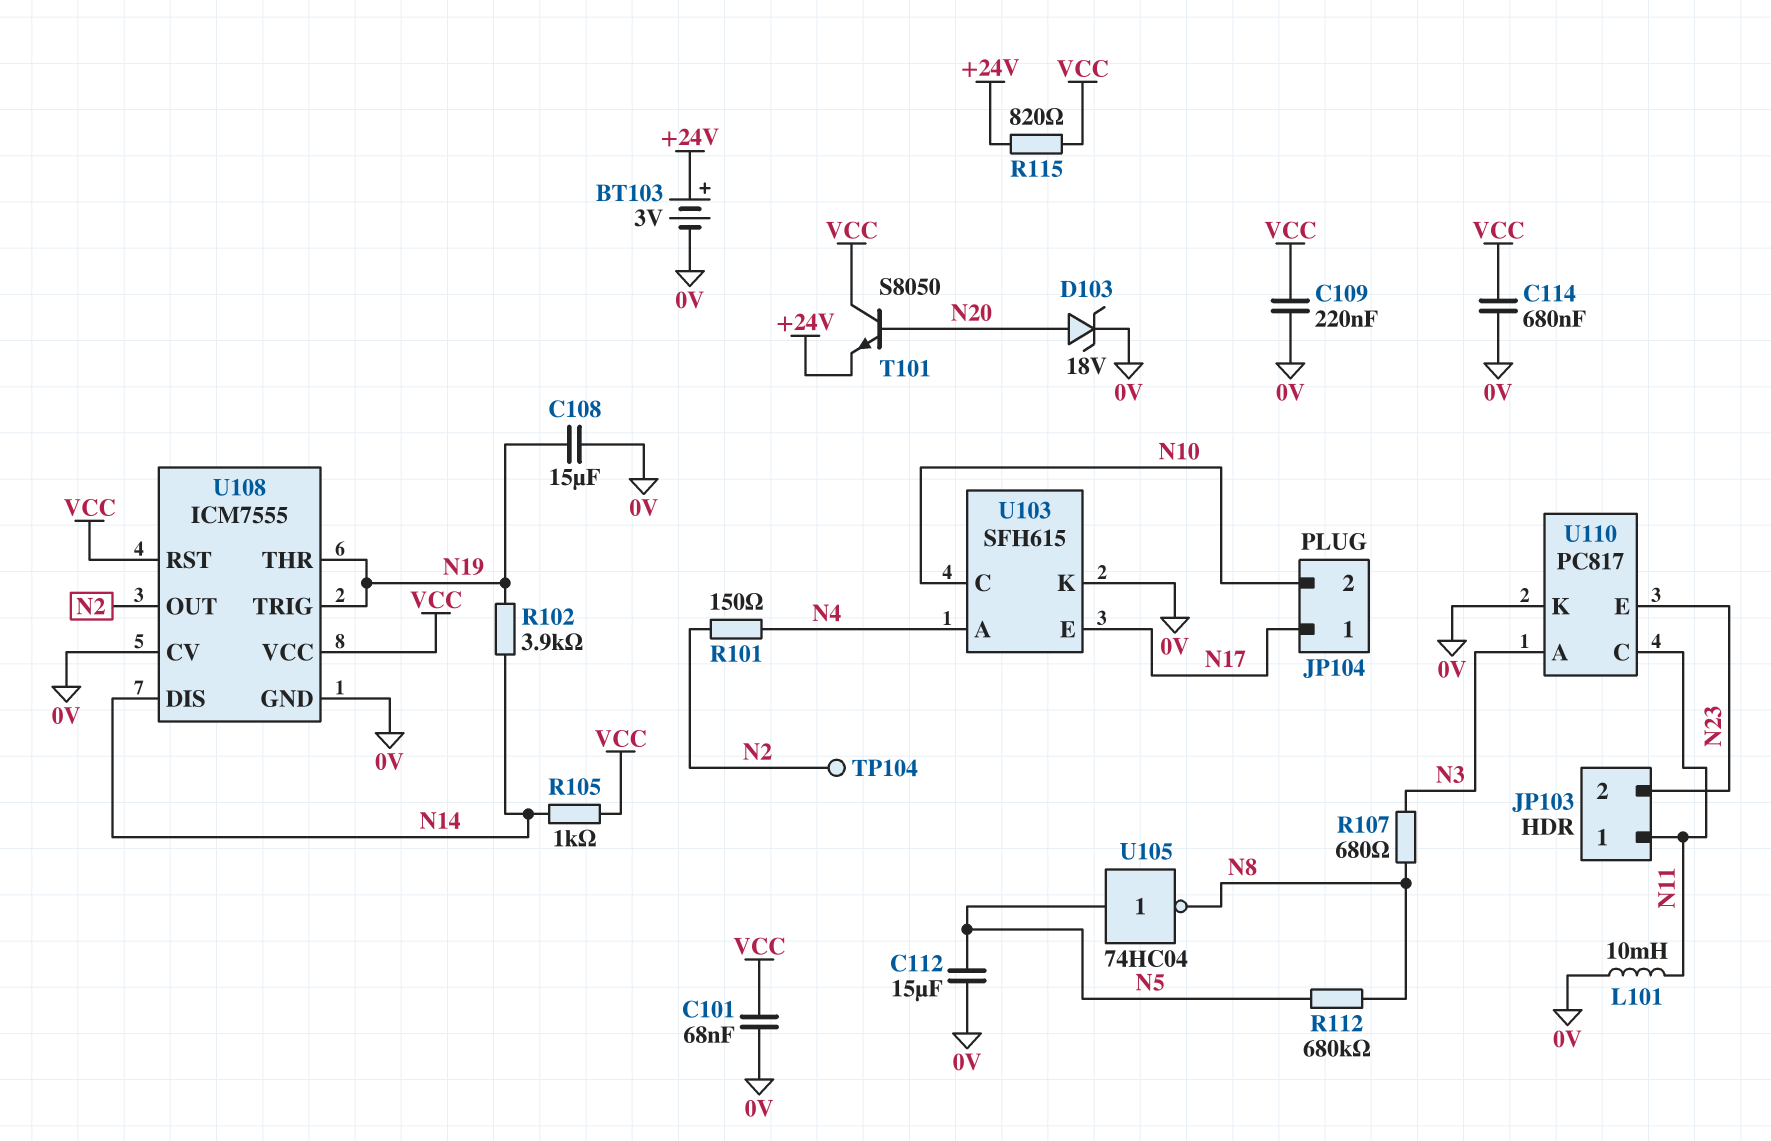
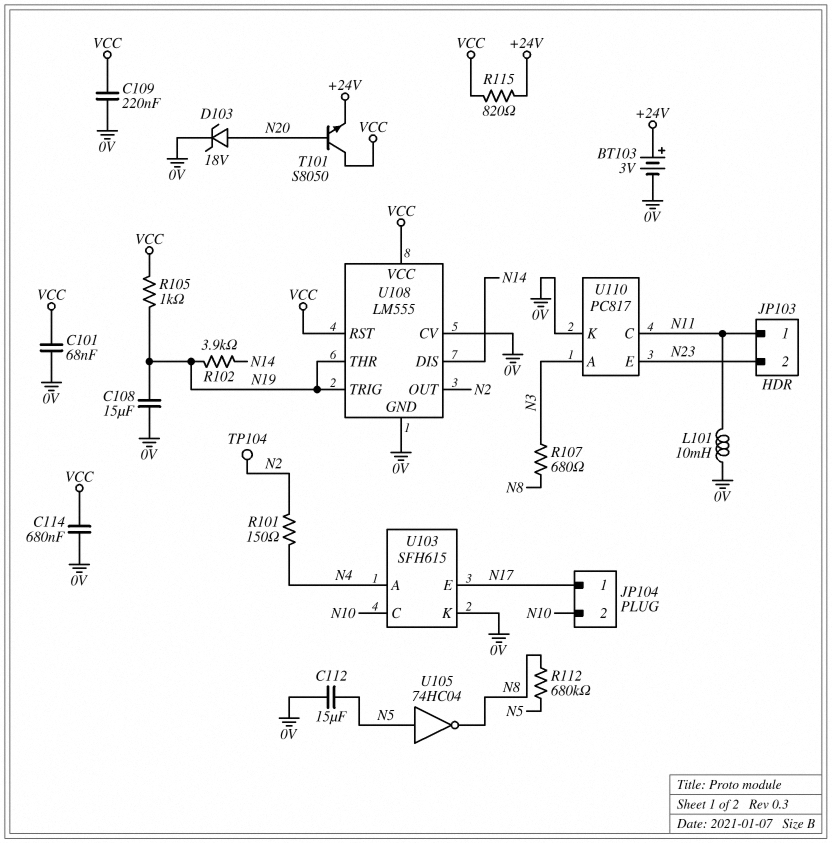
R105: 1k (N14, VCC) -> 1k (N19, VCC)
U108: ICM7555 -> LM555

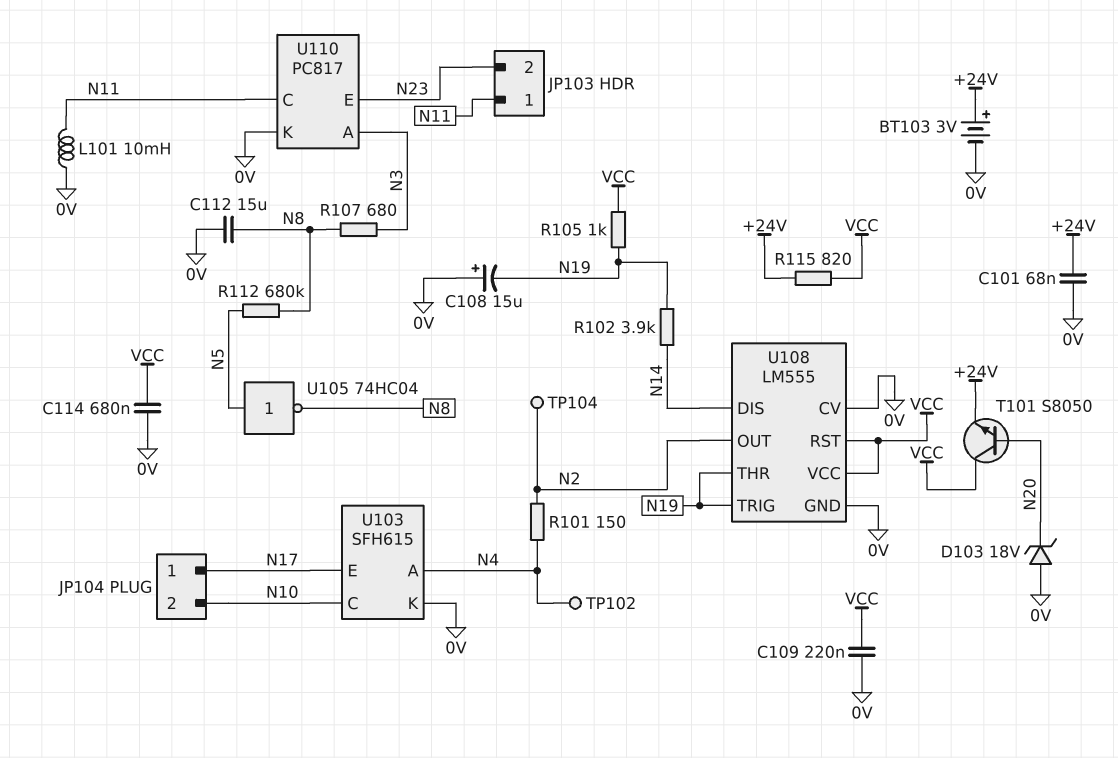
C101: 68nF (0V, VCC) -> 68nF (+24V, 0V)
C108: 15uF (0V, N19) -> 15uF (plus 0V, minus N19)
C112: 15uF (0V, N5) -> 15uF (0V, N8)
D103: zener 18V (A N20, K 0V) -> zener 18V (A 0V, K N20)
TP102: none -> test point (N4)

